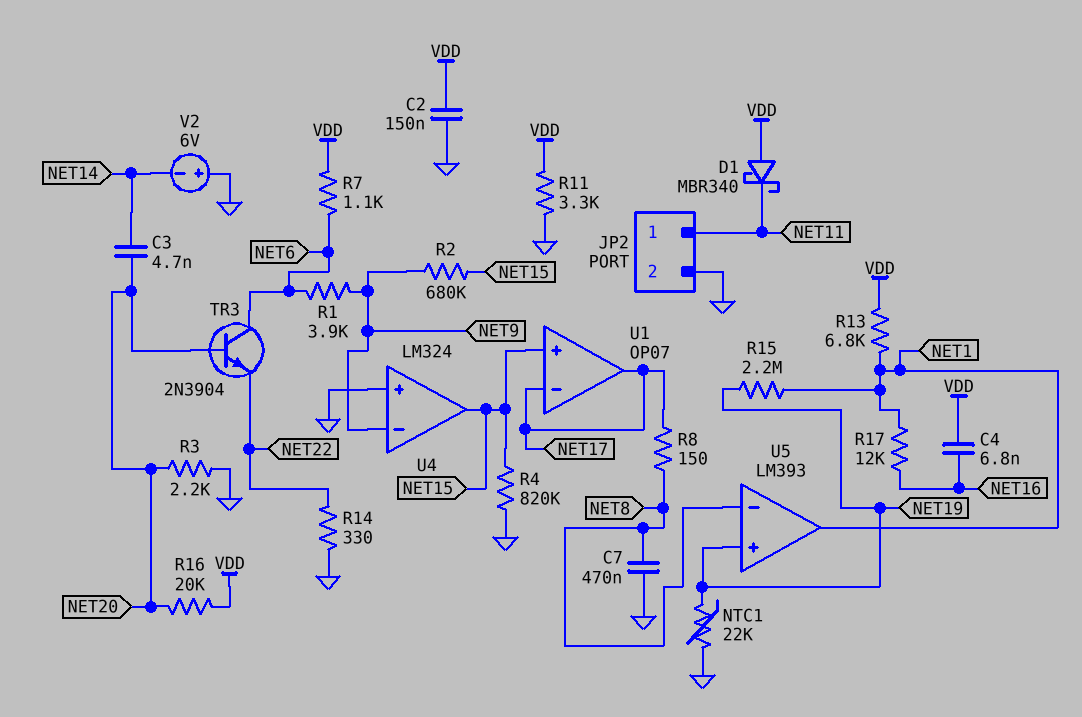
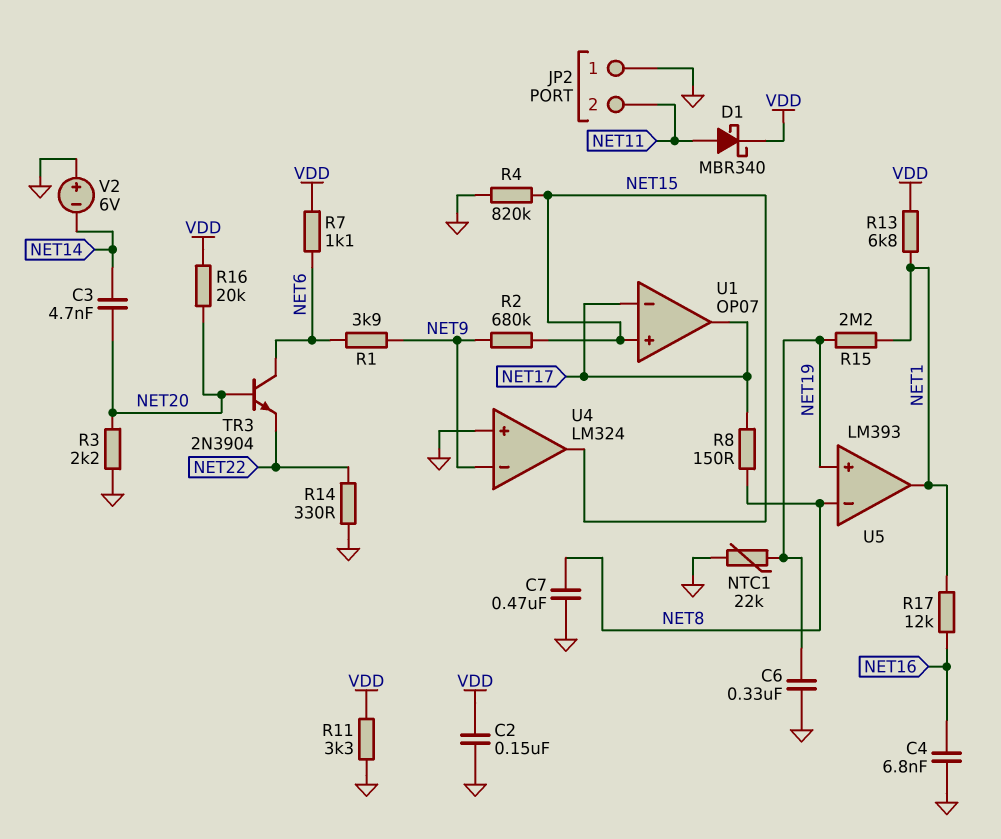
C4: 6.8nF (NET16, VDD) -> 6.8nF (GND, NET16)
C6: none -> 330nF (GND, NET19)
D1: schottky MBR340 (A VDD, K NET11) -> schottky MBR340 (A NET11, K VDD)
JP2 pin 1: NET11 -> GND
JP2 pin 2: GND -> NET11

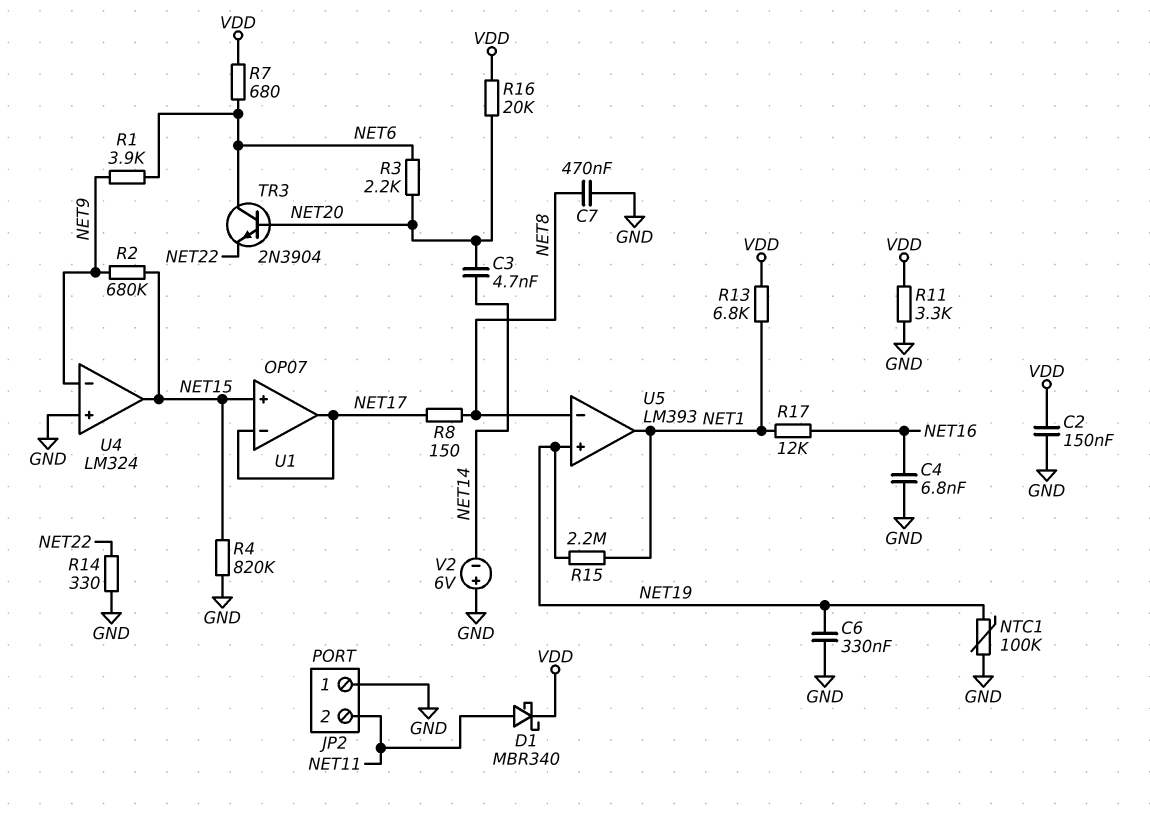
NTC1: 22k (GND, NET19) -> 100k (GND, NET19)
R3: 2.2k (GND, NET20) -> 2.2k (NET6, NET20)
R7: 1.1k (NET6, VDD) -> 680 (NET6, VDD)

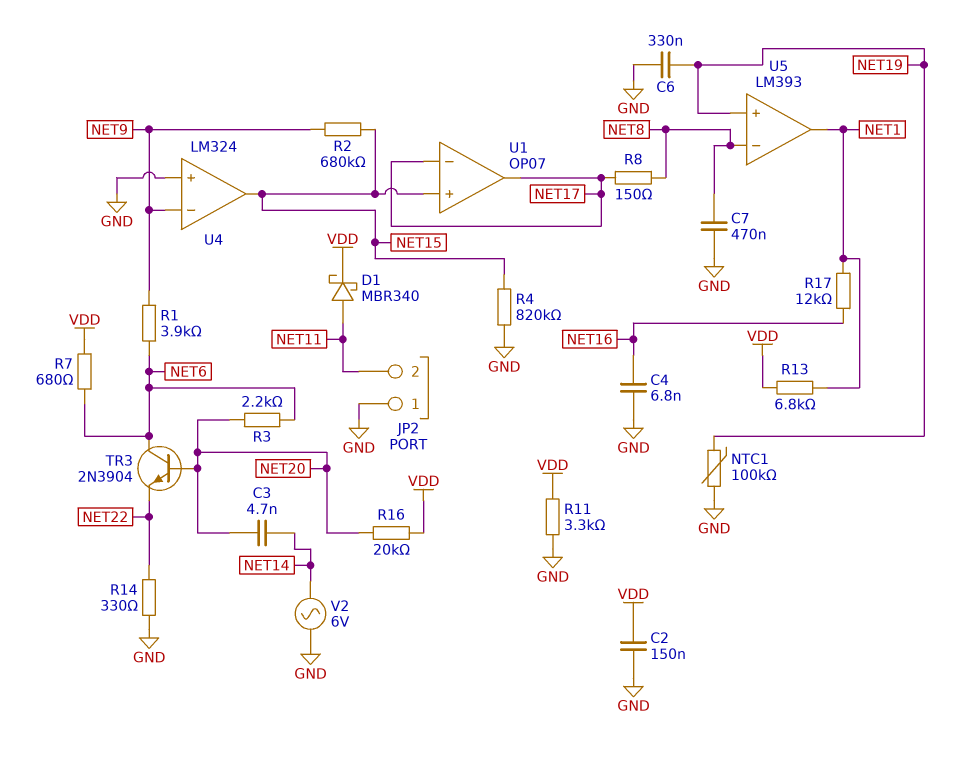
R15: 2.2M (NET1, NET19) -> none
V2: 6V (plus GND, minus NET14) -> AC 6V (GND, NET14)

